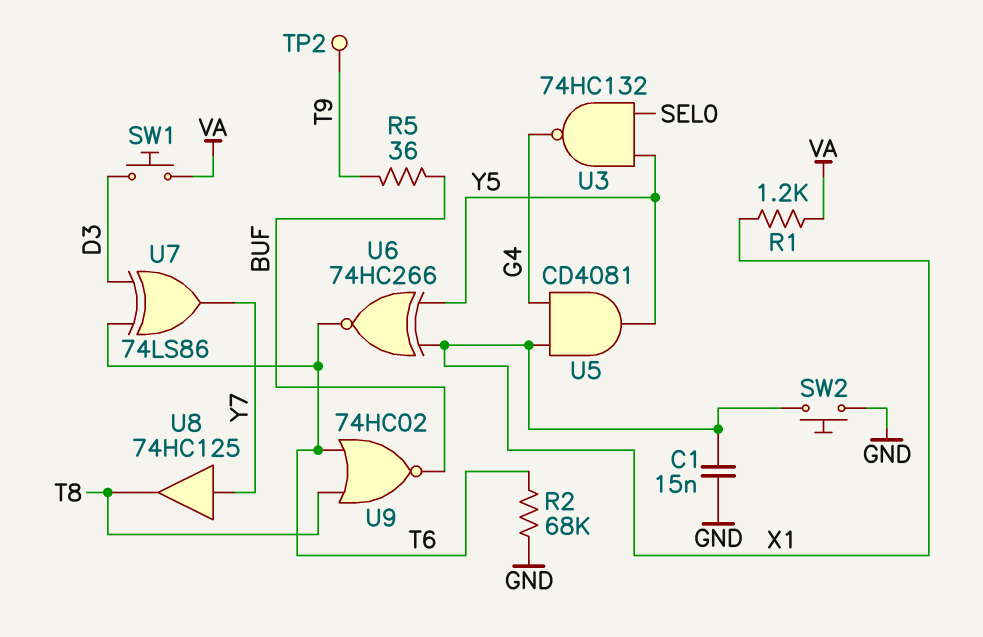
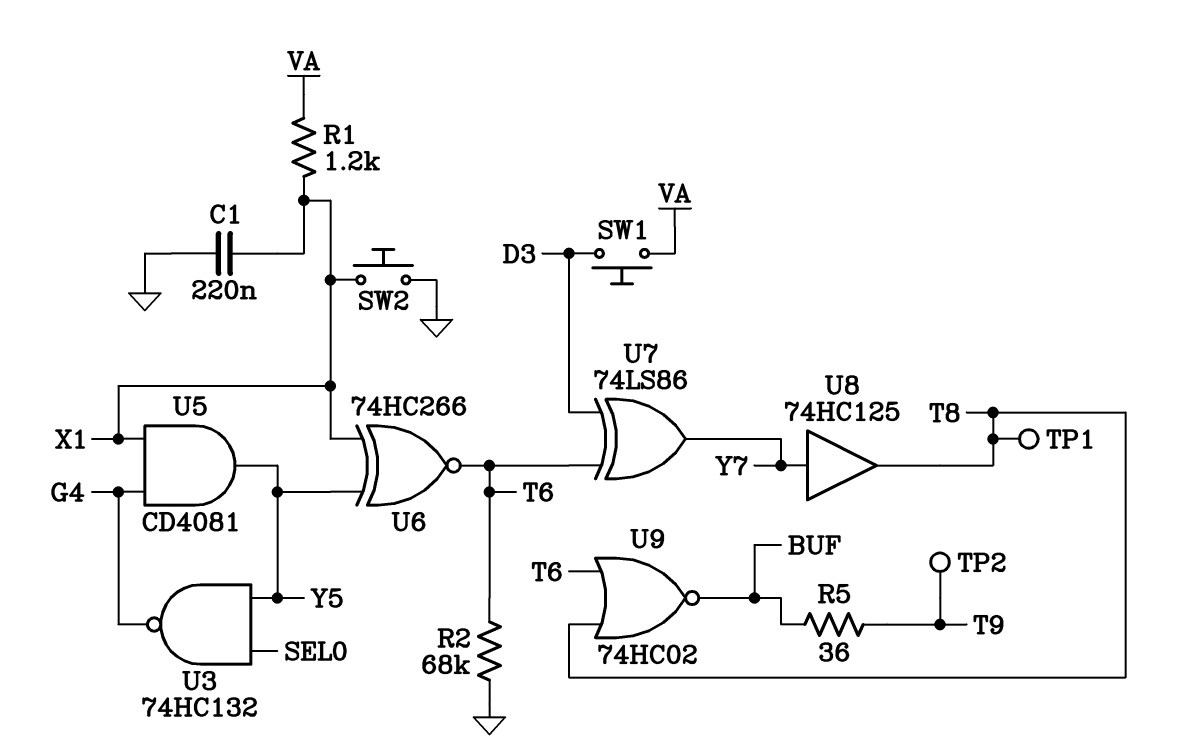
C1: 15nF (GND, X1) -> 220nF (GND, X1)
TP1: none -> test point (T8)

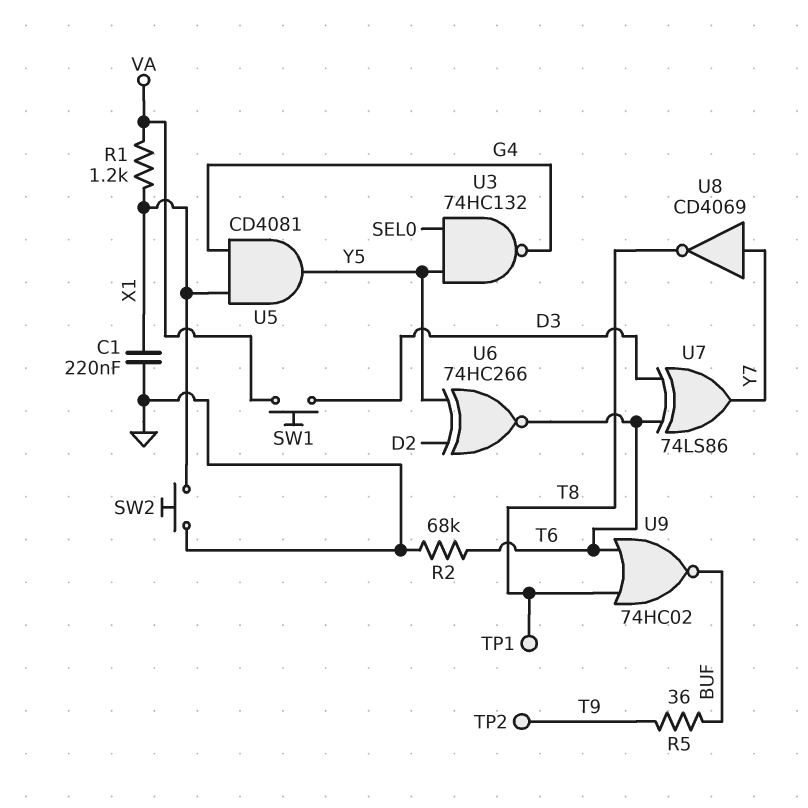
U6: XNOR 74HC266 (in X1, in Y5, out T6) -> XNOR 74HC266 (in D2, in Y5, out T6)
U8: buffer 74HC125 (in Y7, out T8) -> NOT CD4069 (in Y7, out T8)

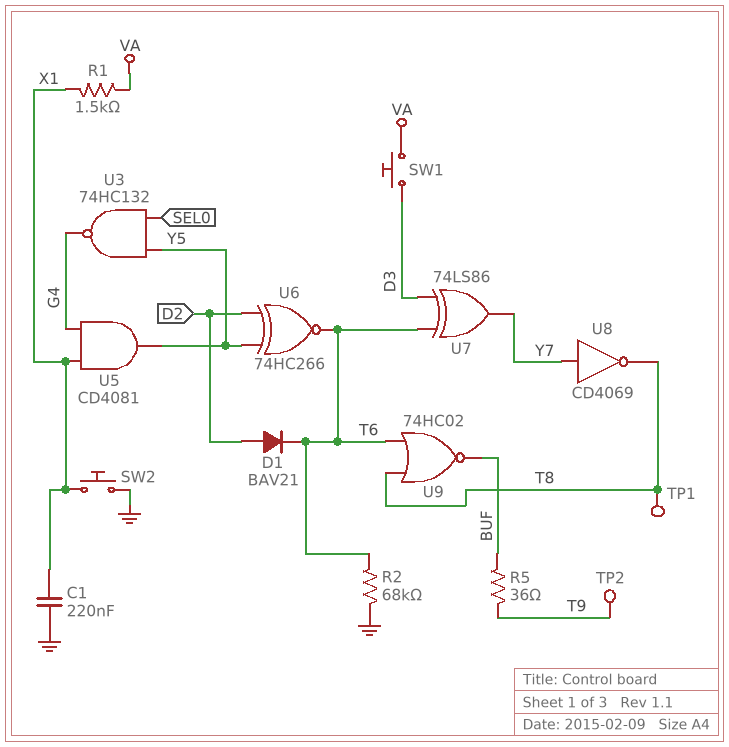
D1: none -> diode BAV21 (A D2, K T6)
R1: 1.2k (VA, X1) -> 1.5k (VA, X1)

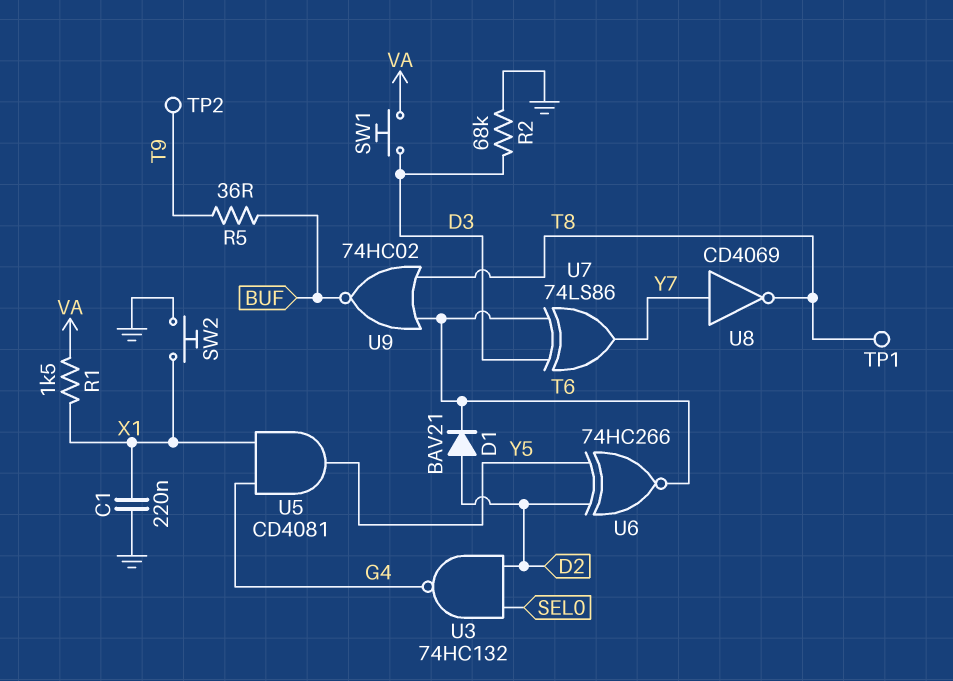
R2: 68k (GND, T6) -> 68k (D3, GND)
U3: NAND 74HC132 (in SEL0, in Y5, out G4) -> NAND 74HC132 (in D2, in SEL0, out G4)

